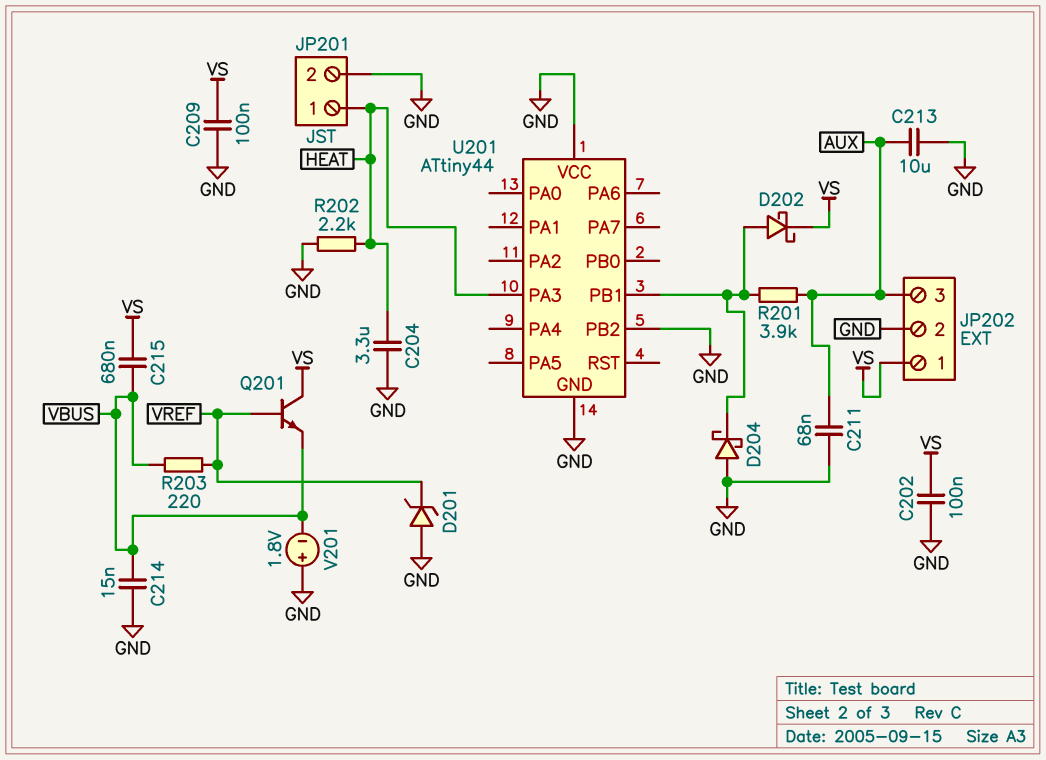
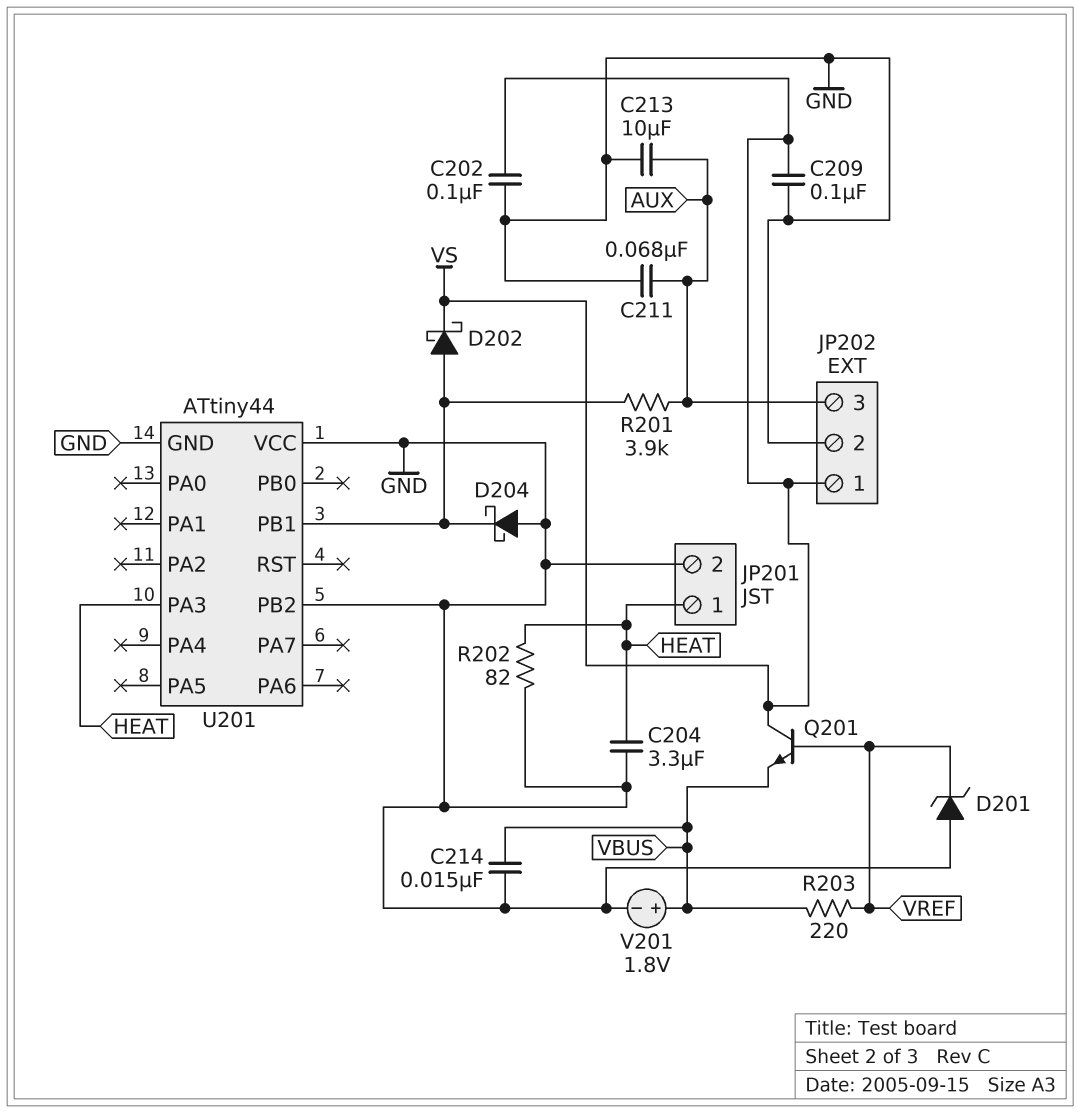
C215: 680nF (VBUS, VS) -> none
R202: 2.2k (GND, HEAT) -> 82 (GND, HEAT)
V201: 1.8V (plus GND, minus VBUS) -> 1.8V (plus VBUS, minus GND)

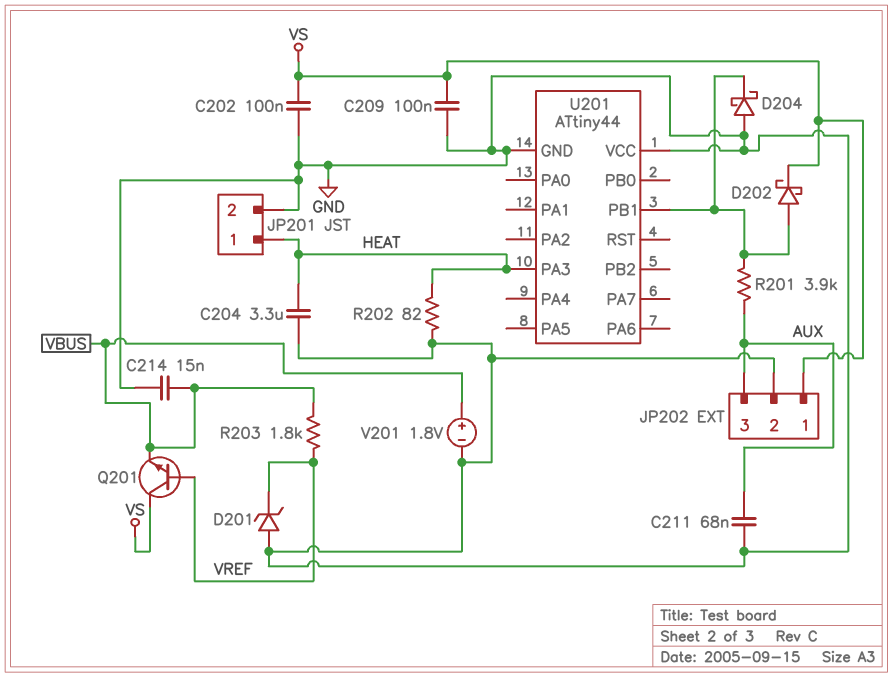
C213: 10uF (AUX, GND) -> none
R203: 220 (VBUS, VREF) -> 1.8k (VBUS, VREF)
U201 pin PB2: GND -> none

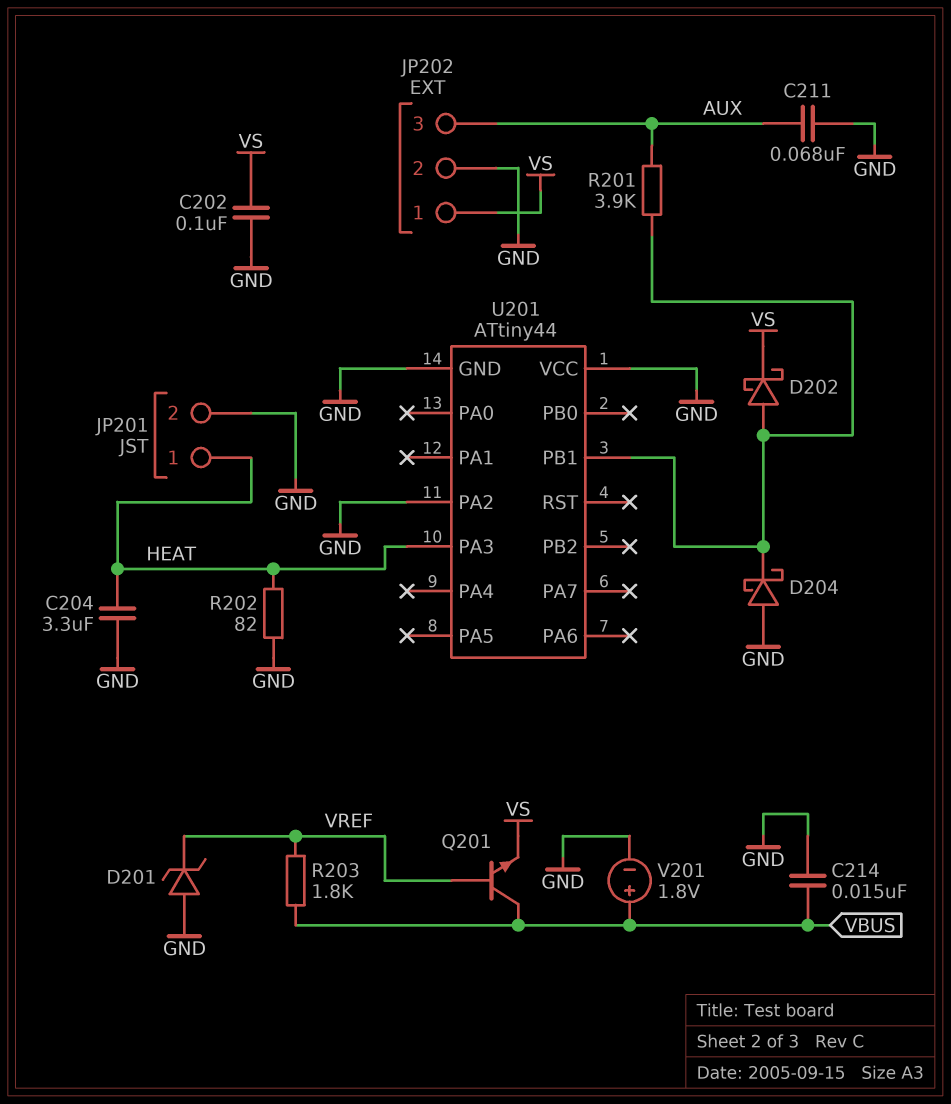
C209: 100nF (GND, VS) -> none
Q201: NPN (B VREF, C VS, E VBUS) -> NPN (B VREF, C VBUS, E VS)
U201 pin PA2: none -> GND

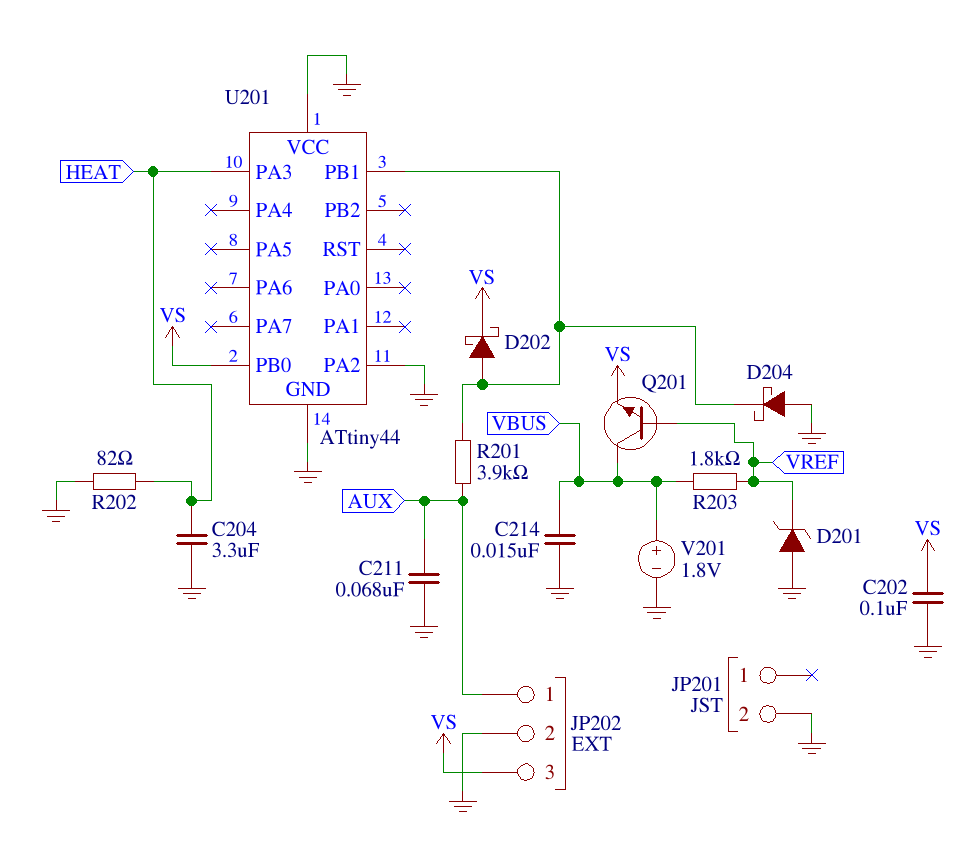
JP201 pin 1: HEAT -> none
JP202 pin 1: VS -> AUX
JP202 pin 3: AUX -> VS
U201 pin PB0: none -> VS

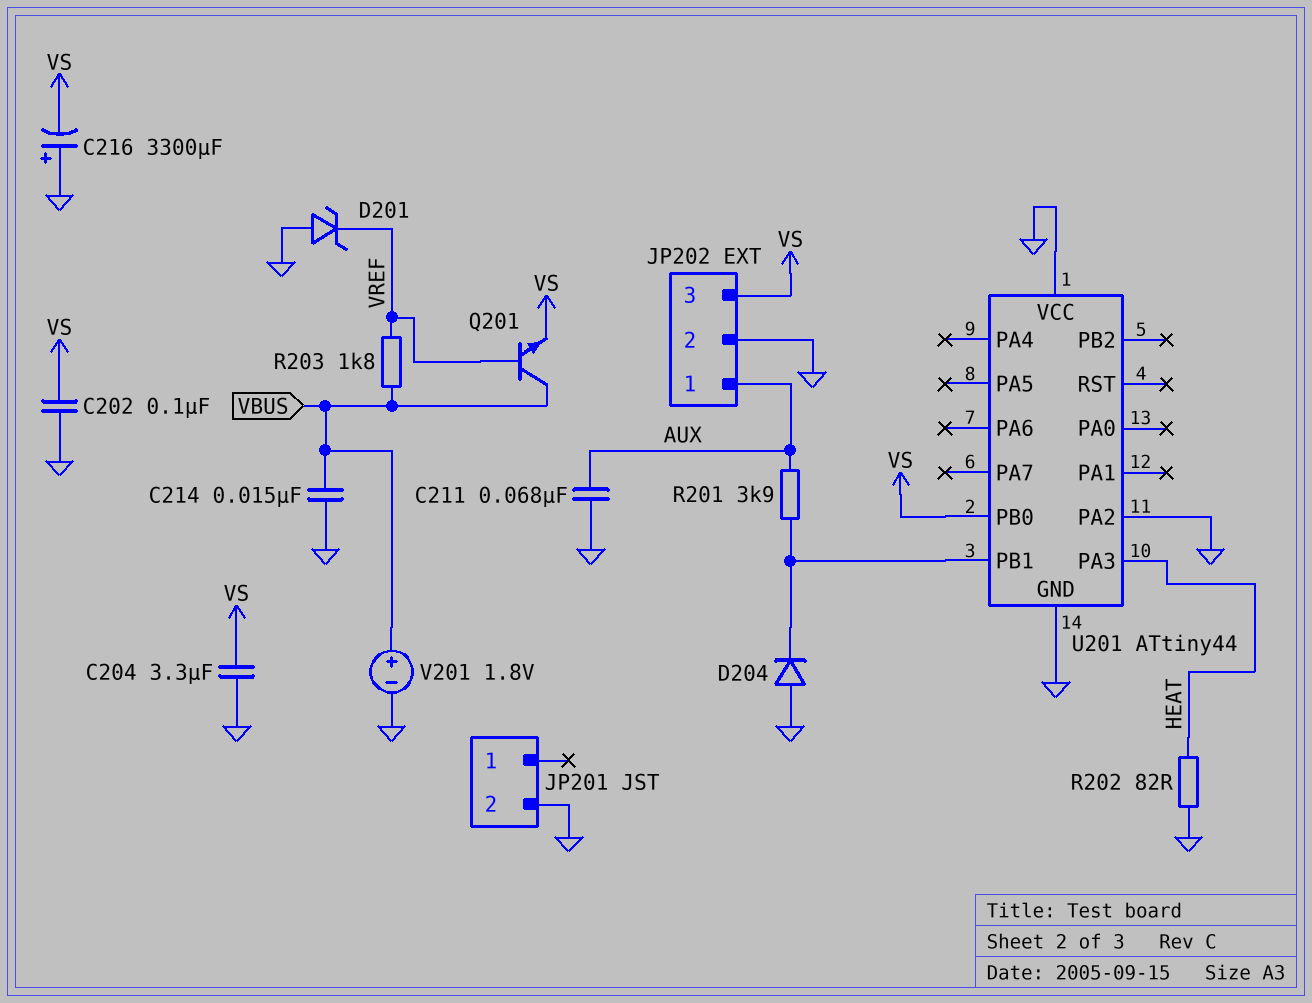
C204: 3.3uF (GND, HEAT) -> 3.3uF (GND, VS)
C216: none -> 3300uF (plus GND, minus VS)
D202: schottky (A U201/PB1, K VS) -> none
D204: schottky (A GND, K U201/PB1) -> diode (A GND, K U201/PB1)

